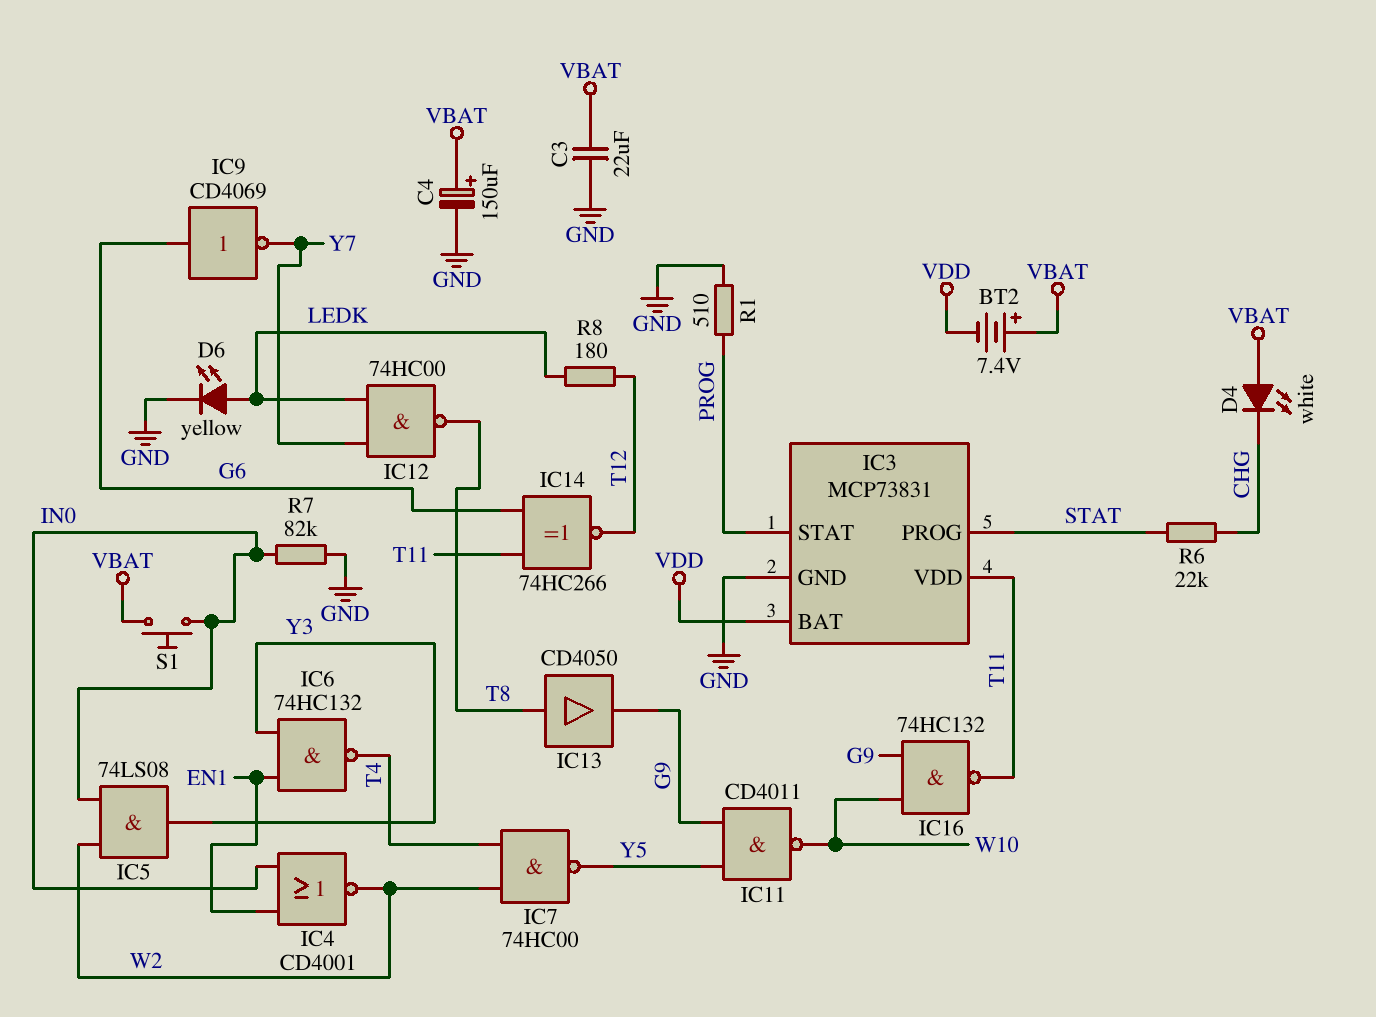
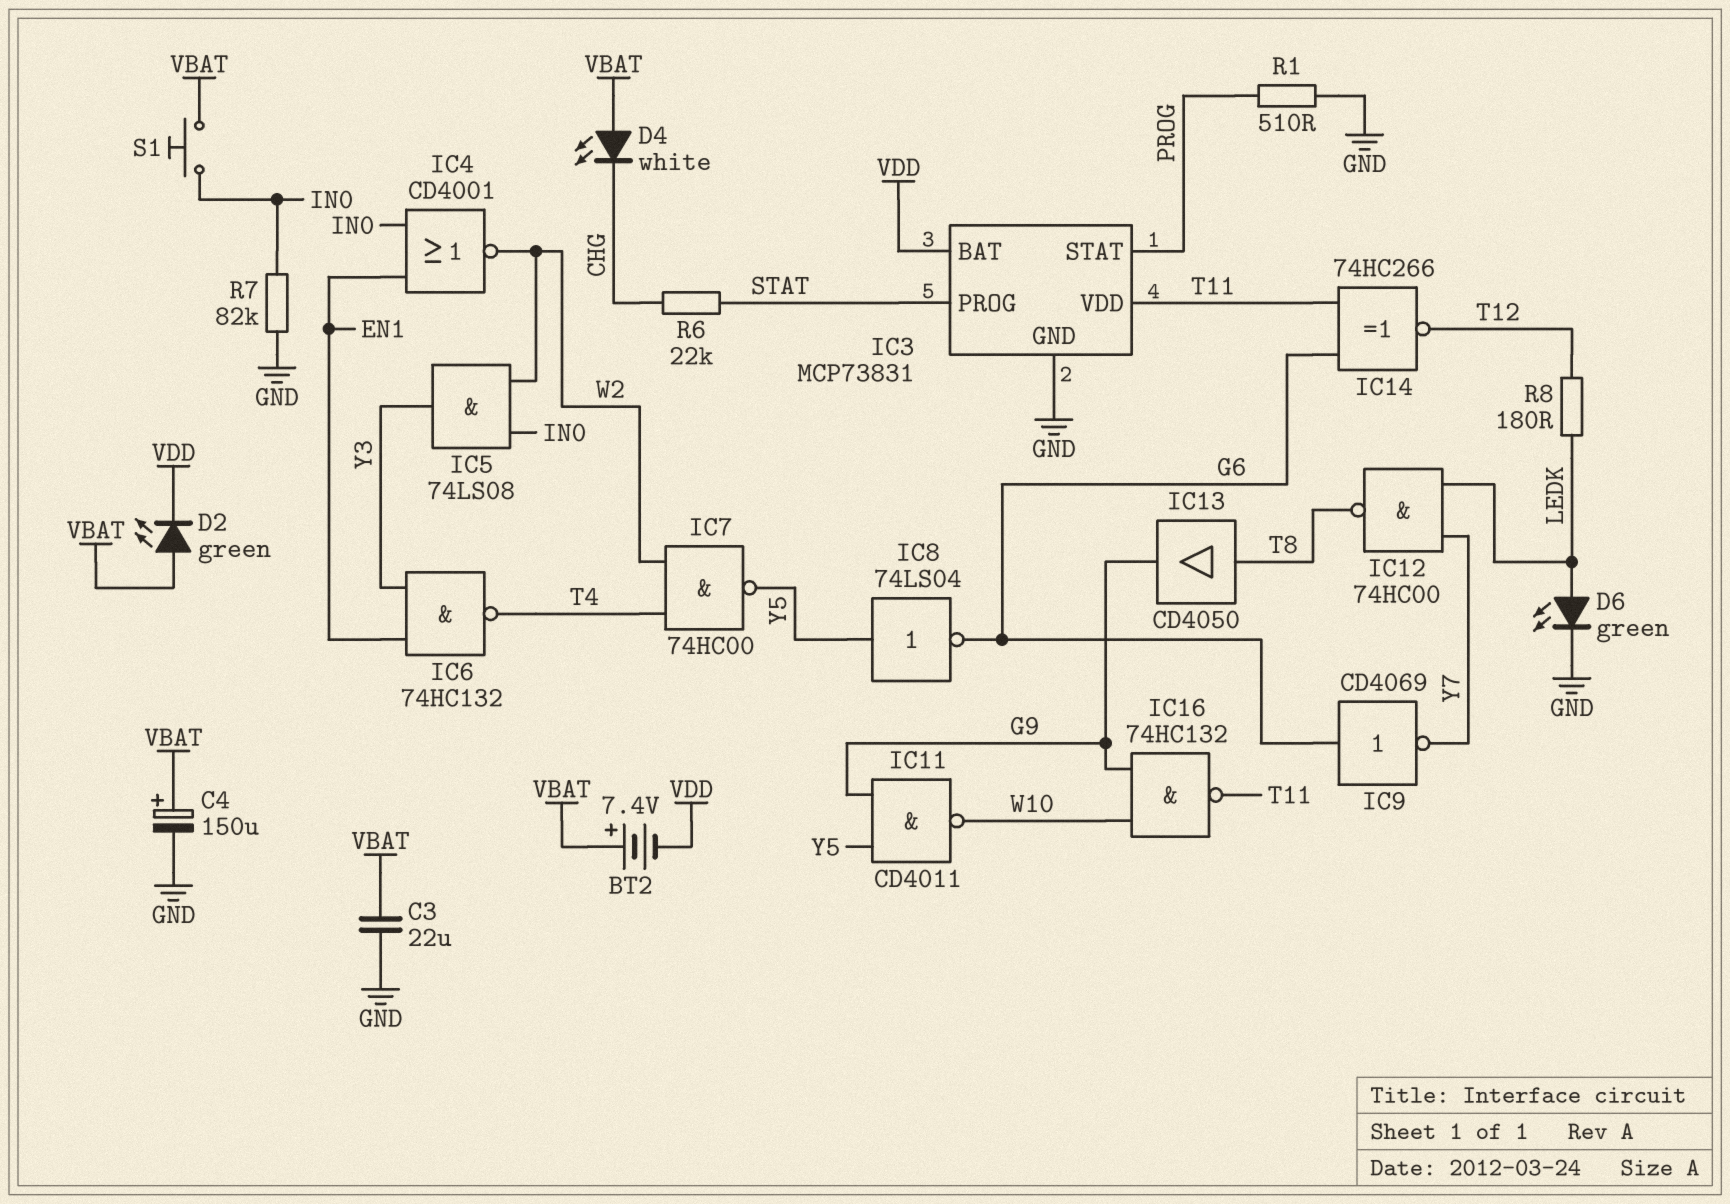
D2: none -> LED green (A VBAT, K VDD)
D6: LED yellow (A LEDK, K GND) -> LED green (A LEDK, K GND)
IC8: none -> NOT 74LS04 (in Y5, out G6)

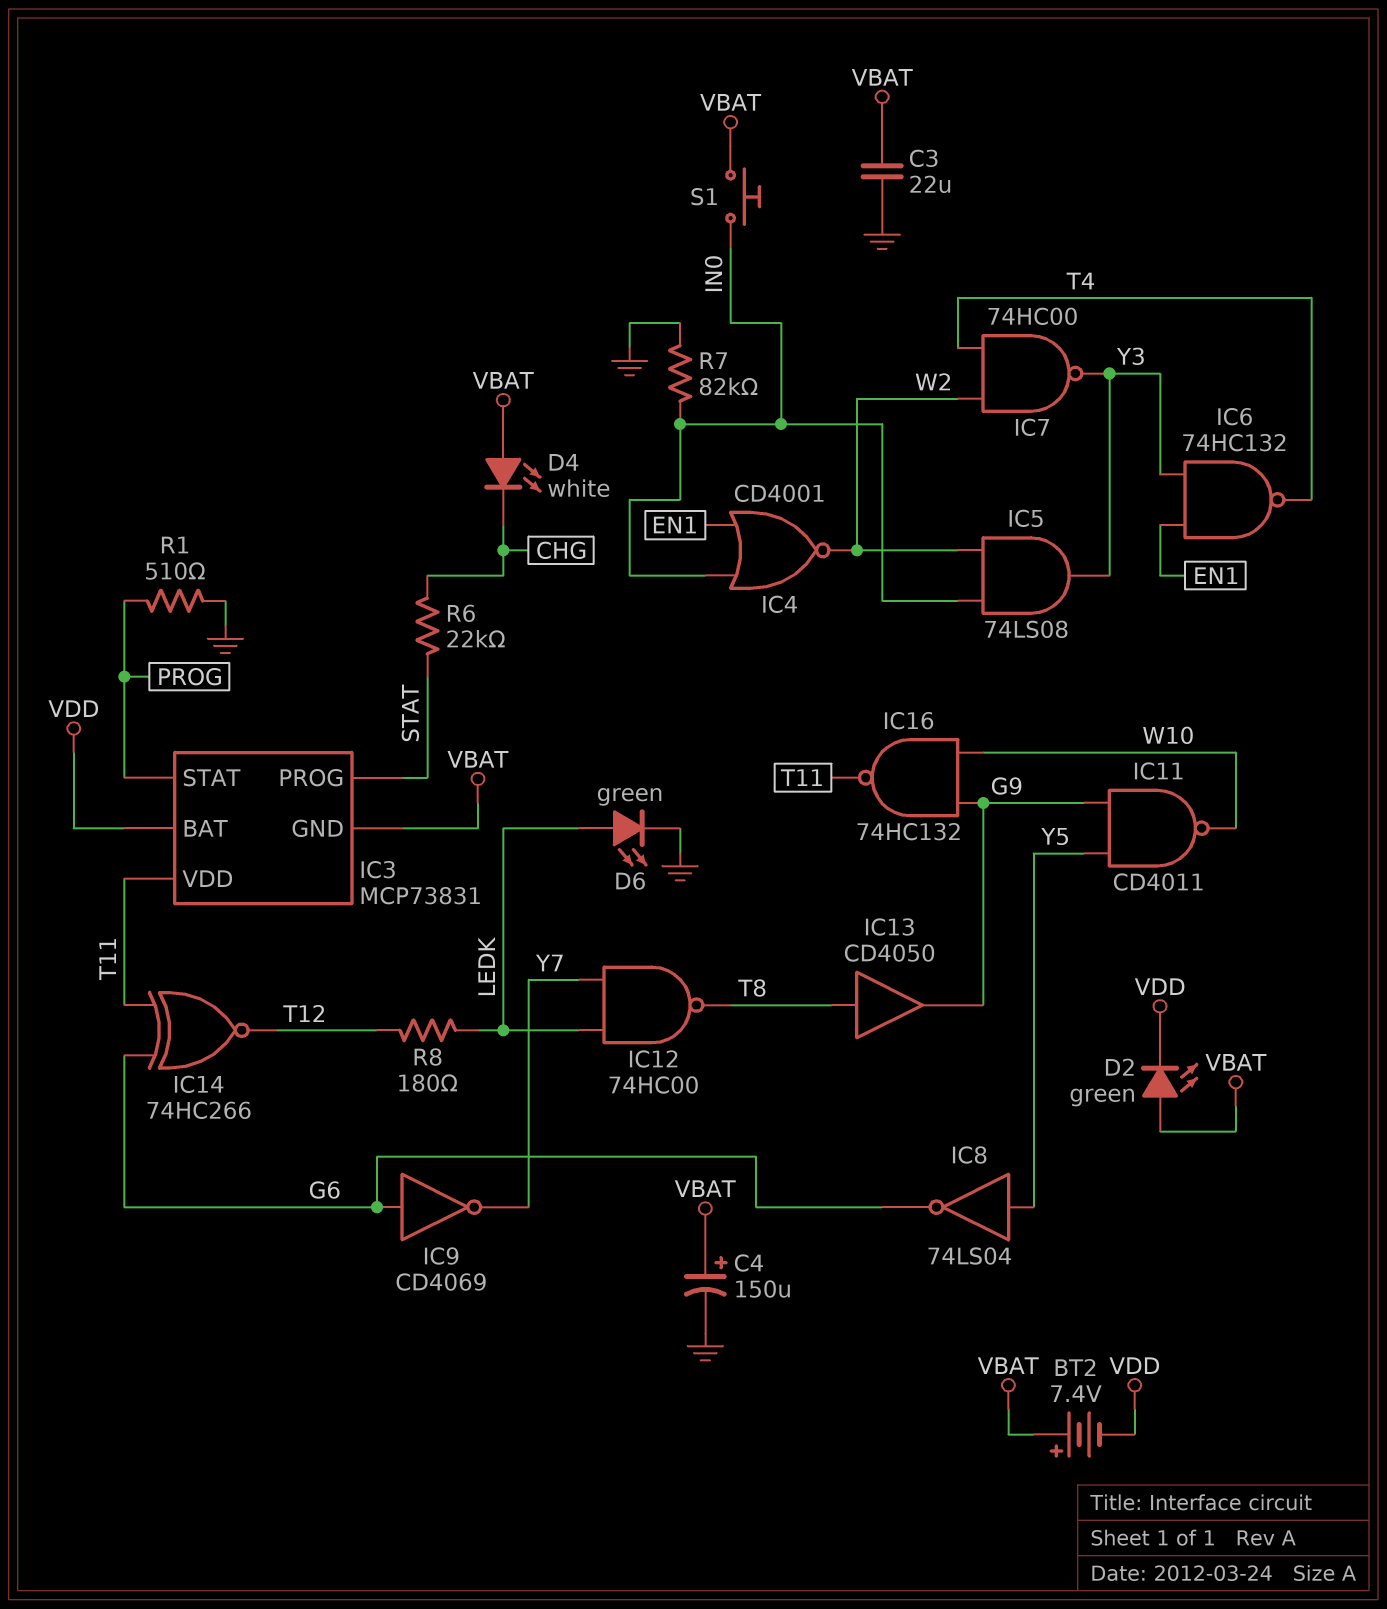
IC3 pin GND: GND -> VBAT
IC7: NAND 74HC00 (in T4, in W2, out Y5) -> NAND 74HC00 (in T4, in W2, out Y3)

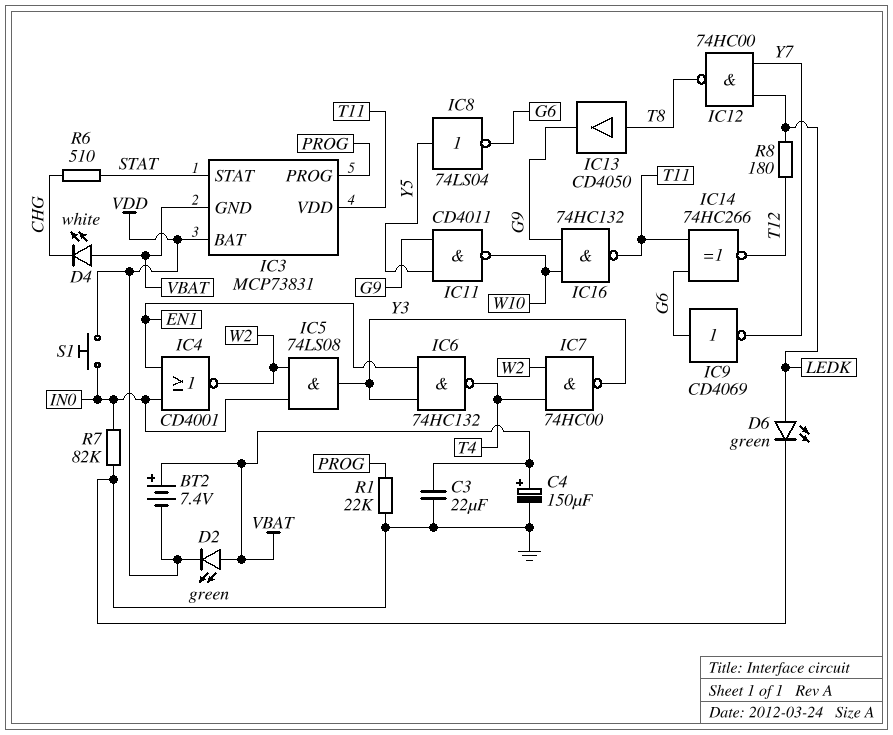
IC3 pin PROG: STAT -> PROG
IC3 pin STAT: PROG -> STAT
R1: 510 (GND, PROG) -> 22k (GND, PROG)
R6: 22k (CHG, STAT) -> 510 (CHG, STAT)
S1: button (IN0, VBAT) -> button (IN0, VDD)

